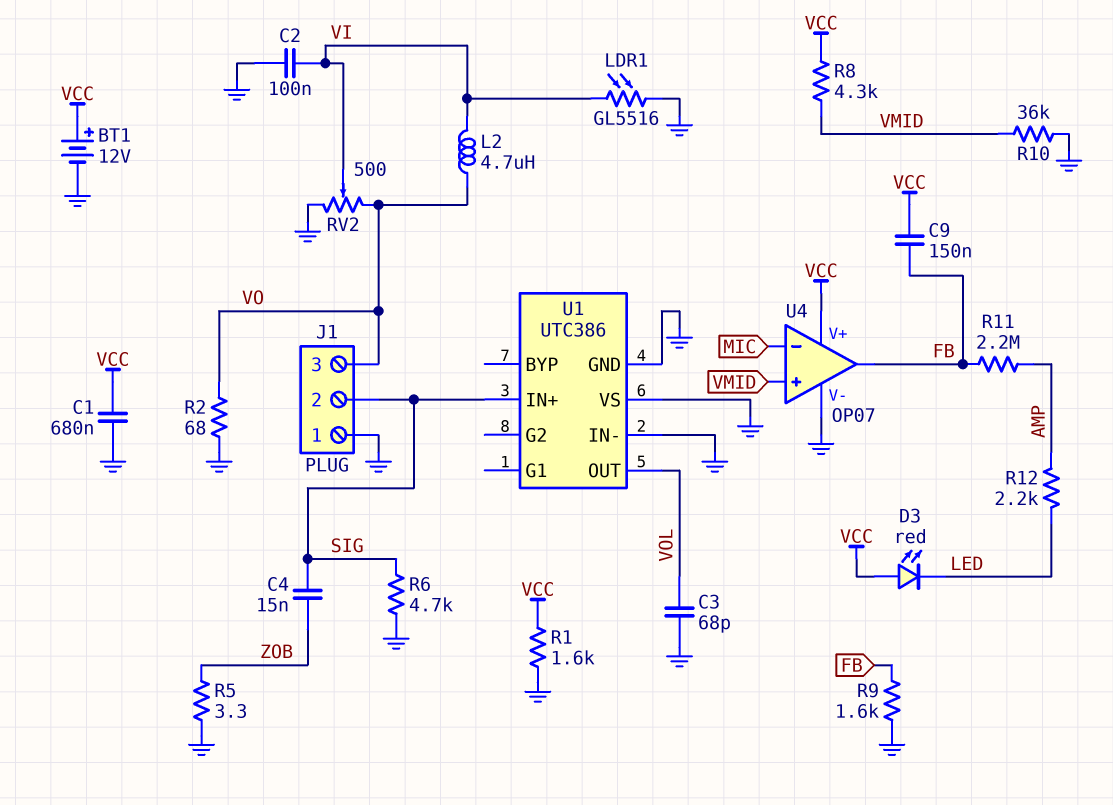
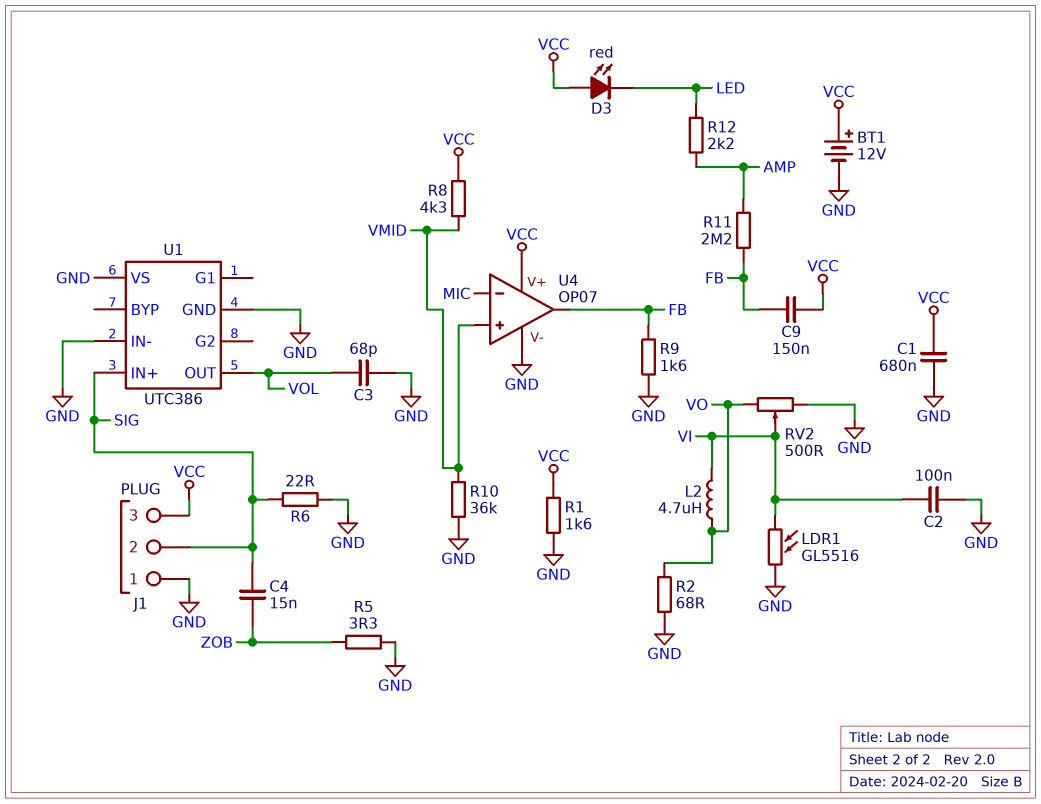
J1 pin 3: VO -> VCC
R6: 4.7k (GND, SIG) -> 22 (GND, SIG)

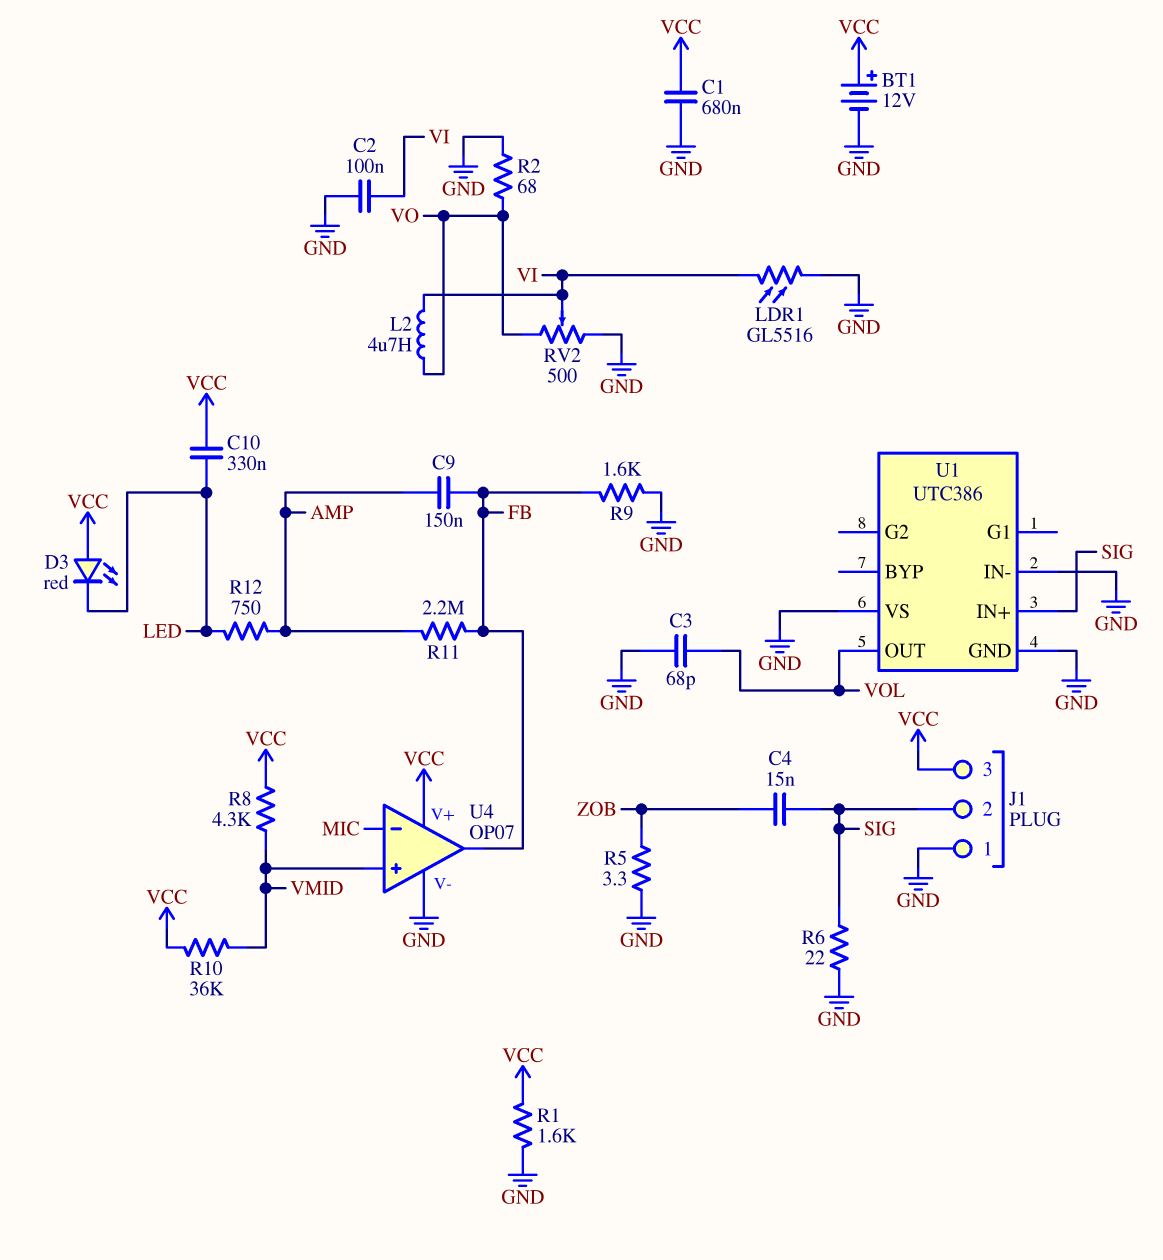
C9: 150nF (FB, VCC) -> 150nF (AMP, FB)
C10: none -> 330nF (LED, VCC)
R10: 36k (GND, VMID) -> 36k (VCC, VMID)
R12: 2.2k (AMP, LED) -> 750 (AMP, LED)

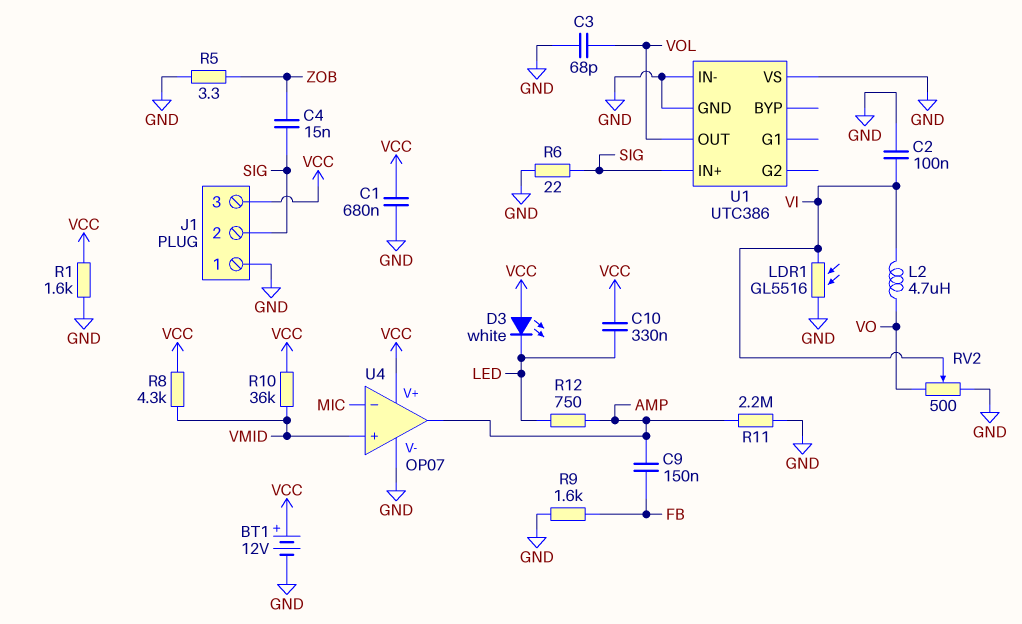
D3: LED red (A VCC, K LED) -> LED white (A VCC, K LED)
R2: 68 (GND, VO) -> none
R11: 2.2M (AMP, FB) -> 2.2M (AMP, GND)
U4 pin out: FB -> AMP

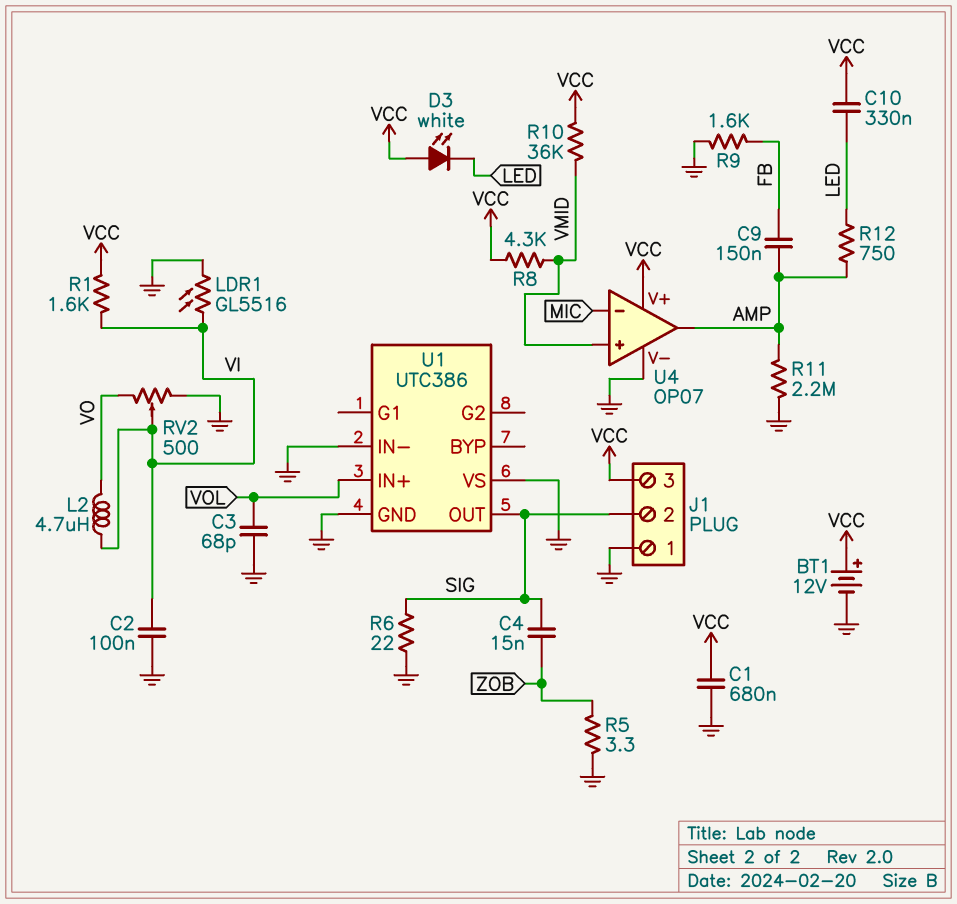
R1: 1.6k (GND, VCC) -> 1.6k (VCC, VI)
U1 pin IN+: SIG -> VOL
U1 pin OUT: VOL -> SIG

